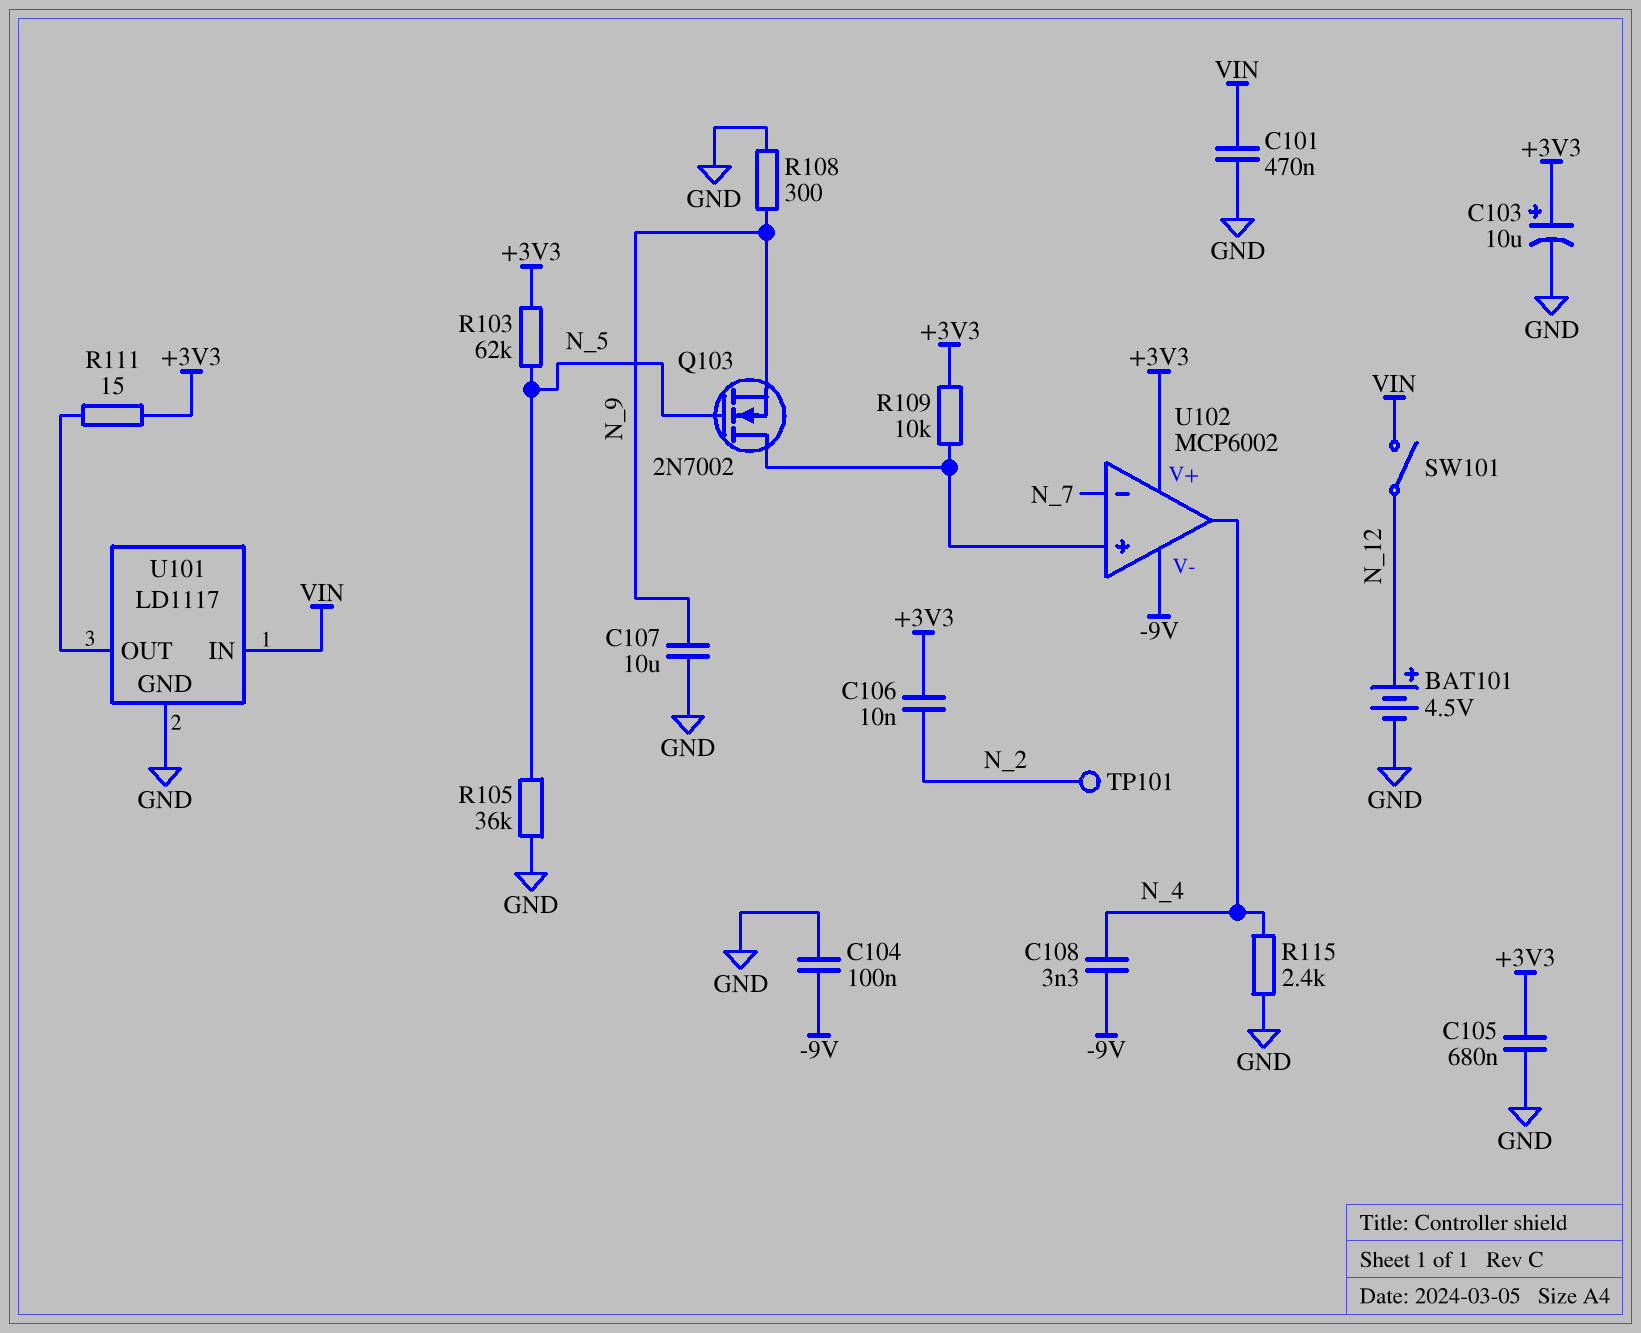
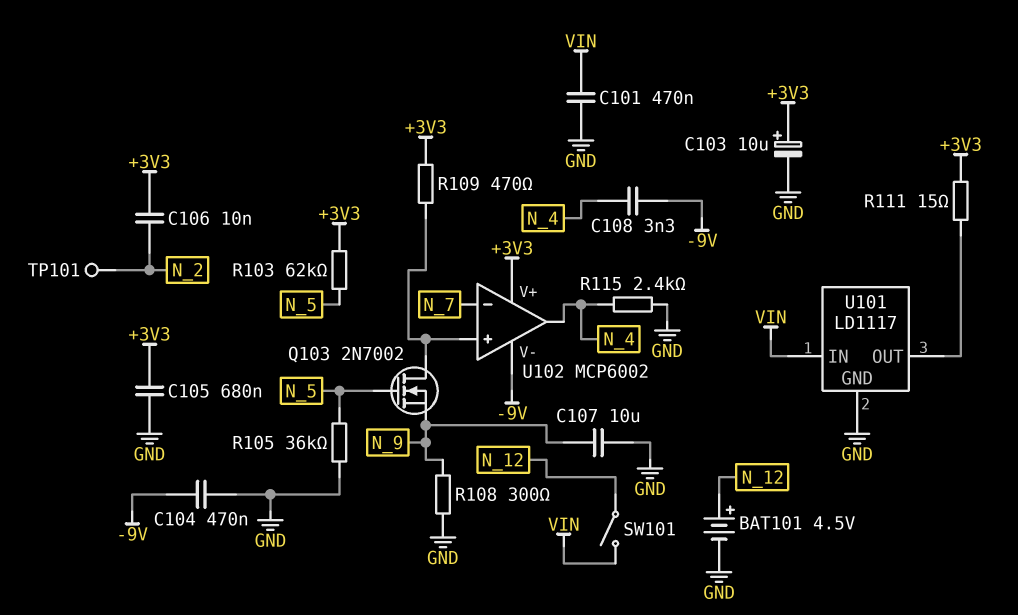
C104: 100nF (-9V, GND) -> 470nF (-9V, GND)
R109: 10k (+3V3, U102/in+) -> 470 (+3V3, U102/in+)

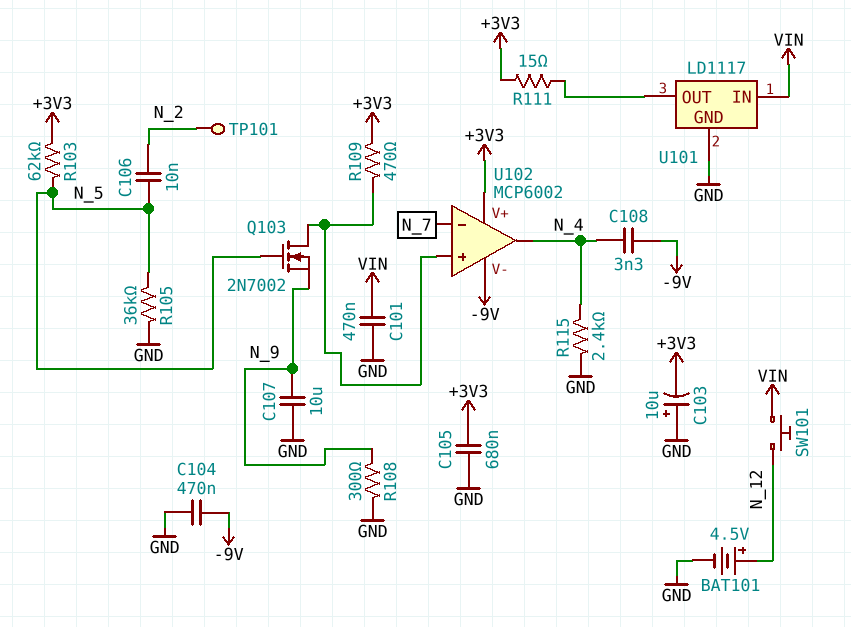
C103: 10uF (plus +3V3, minus GND) -> 10uF (plus GND, minus +3V3)
C106: 10nF (+3V3, N_2) -> 10nF (N_2, N_5)
SW101: switch (N_12, VIN) -> button (N_12, VIN)

